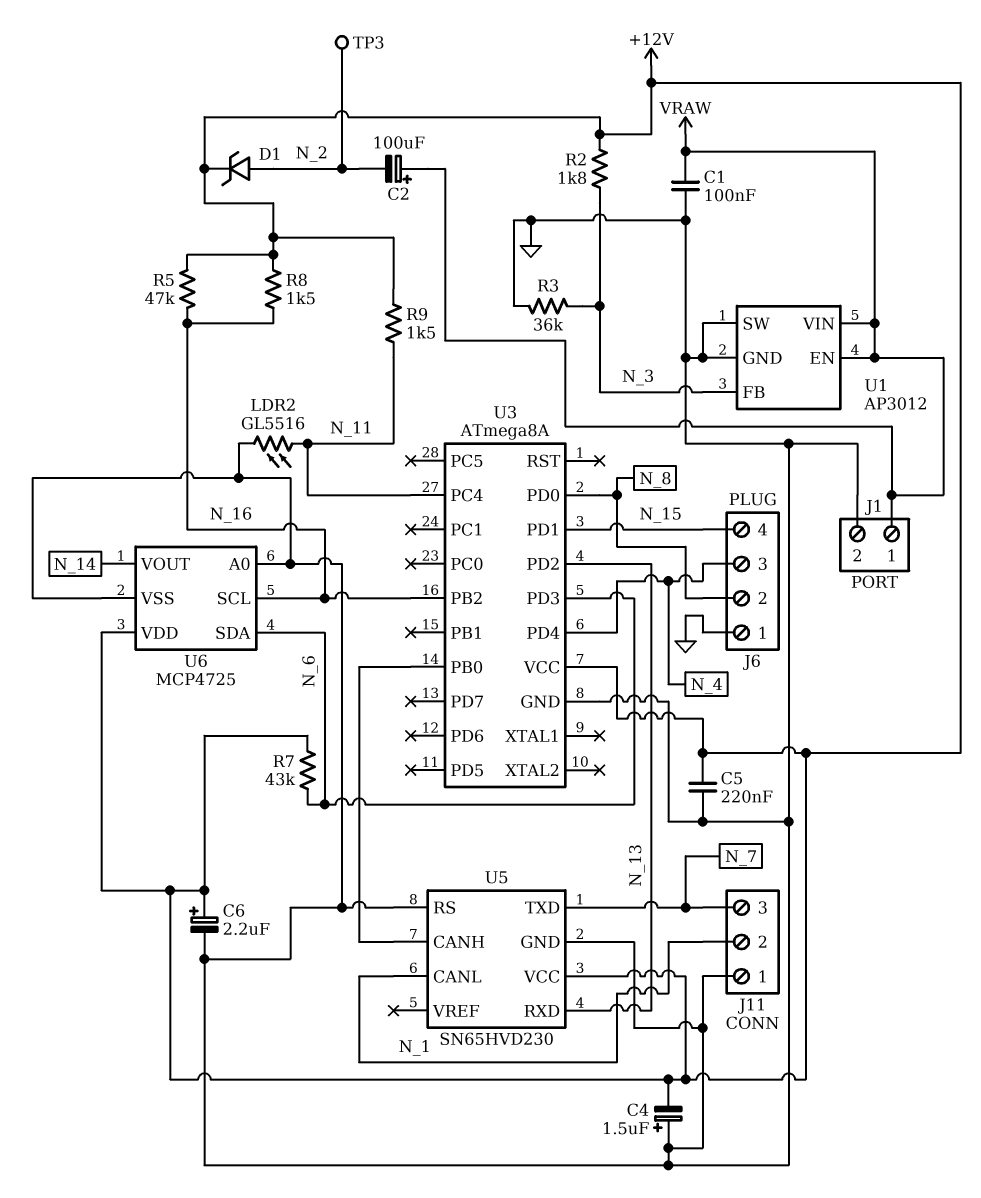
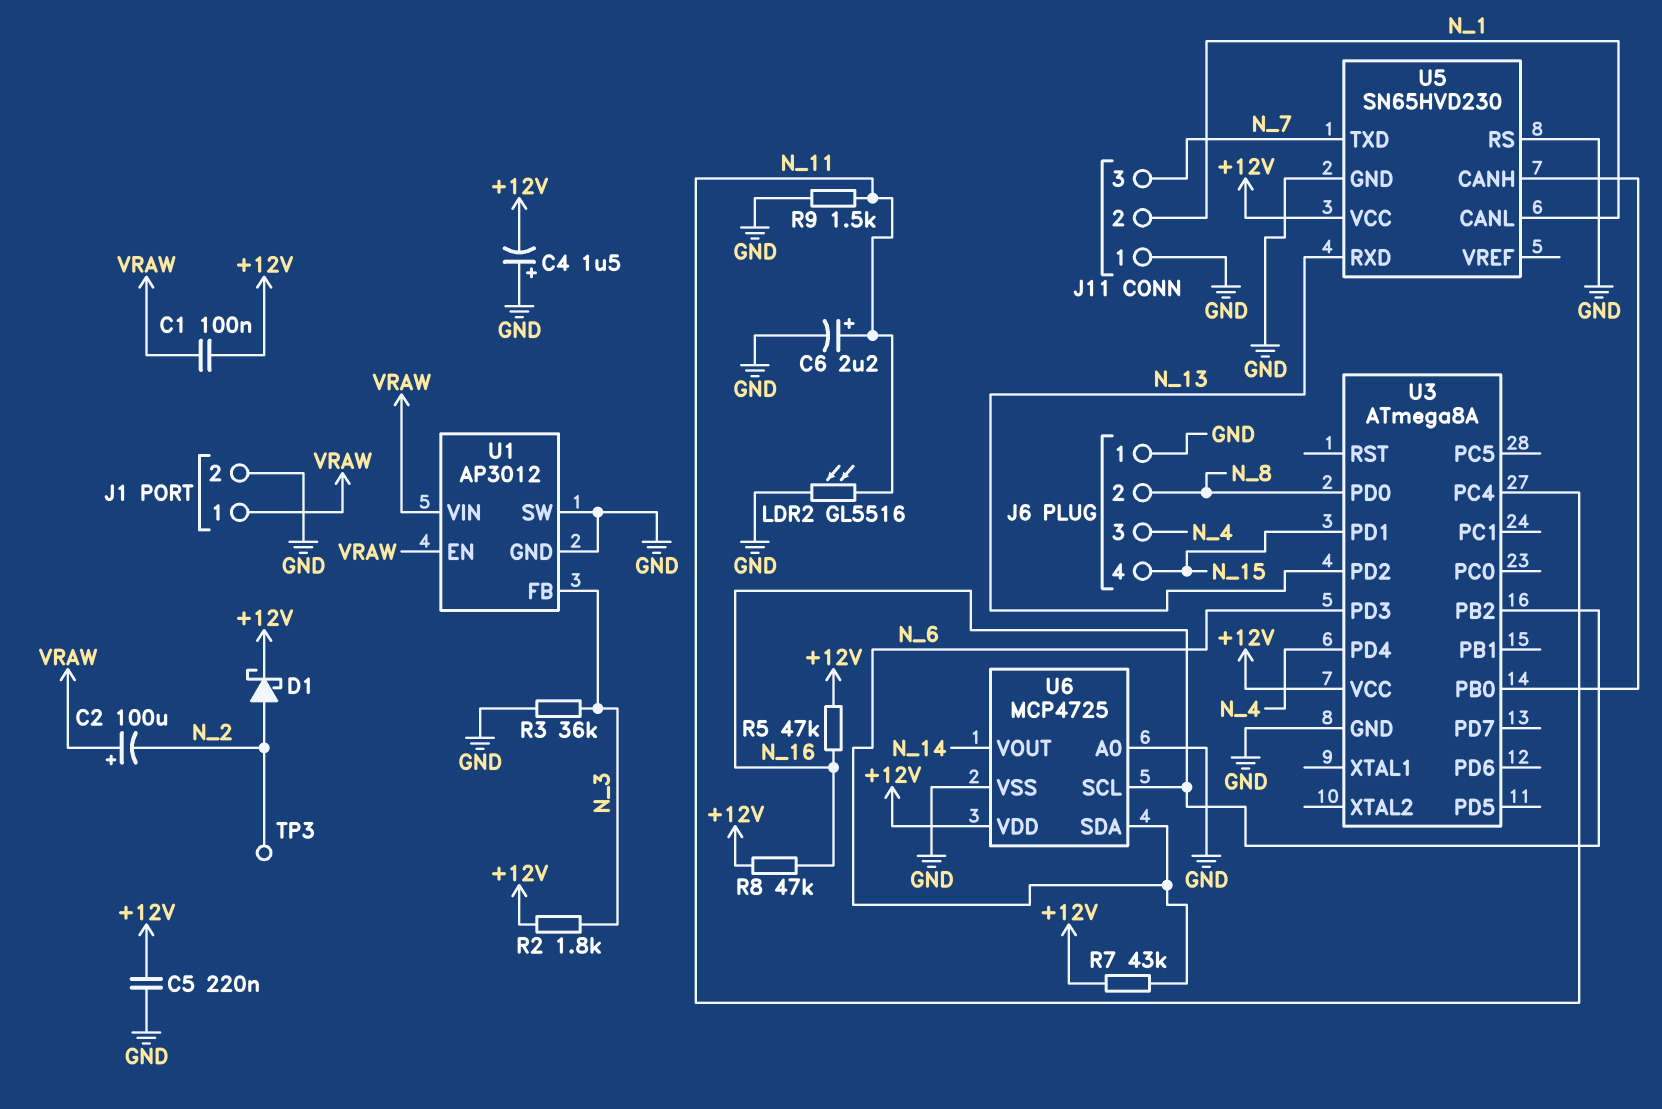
C1: 100nF (GND, VRAW) -> 100nF (+12V, VRAW)
C6: 2.2uF (plus +12V, minus GND) -> 2.2uF (plus N_11, minus GND)
D1: zener (A N_2, K +12V) -> schottky (A N_2, K +12V)
R8: 1.5k (+12V, N_16) -> 47k (+12V, N_16)
R9: 1.5k (+12V, N_11) -> 1.5k (GND, N_11)

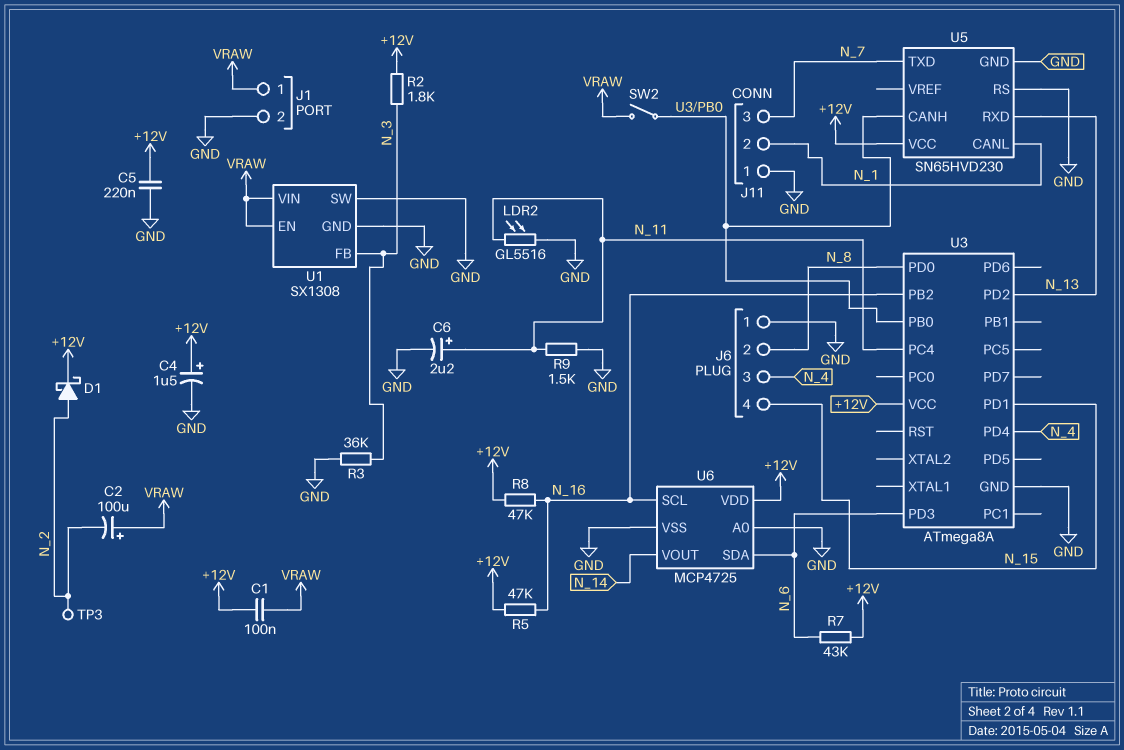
C4: 1.5uF (plus GND, minus +12V) -> 1.5uF (plus +12V, minus GND)
SW2: none -> switch (U3/PB0, VRAW)
U1: AP3012 -> SX1308

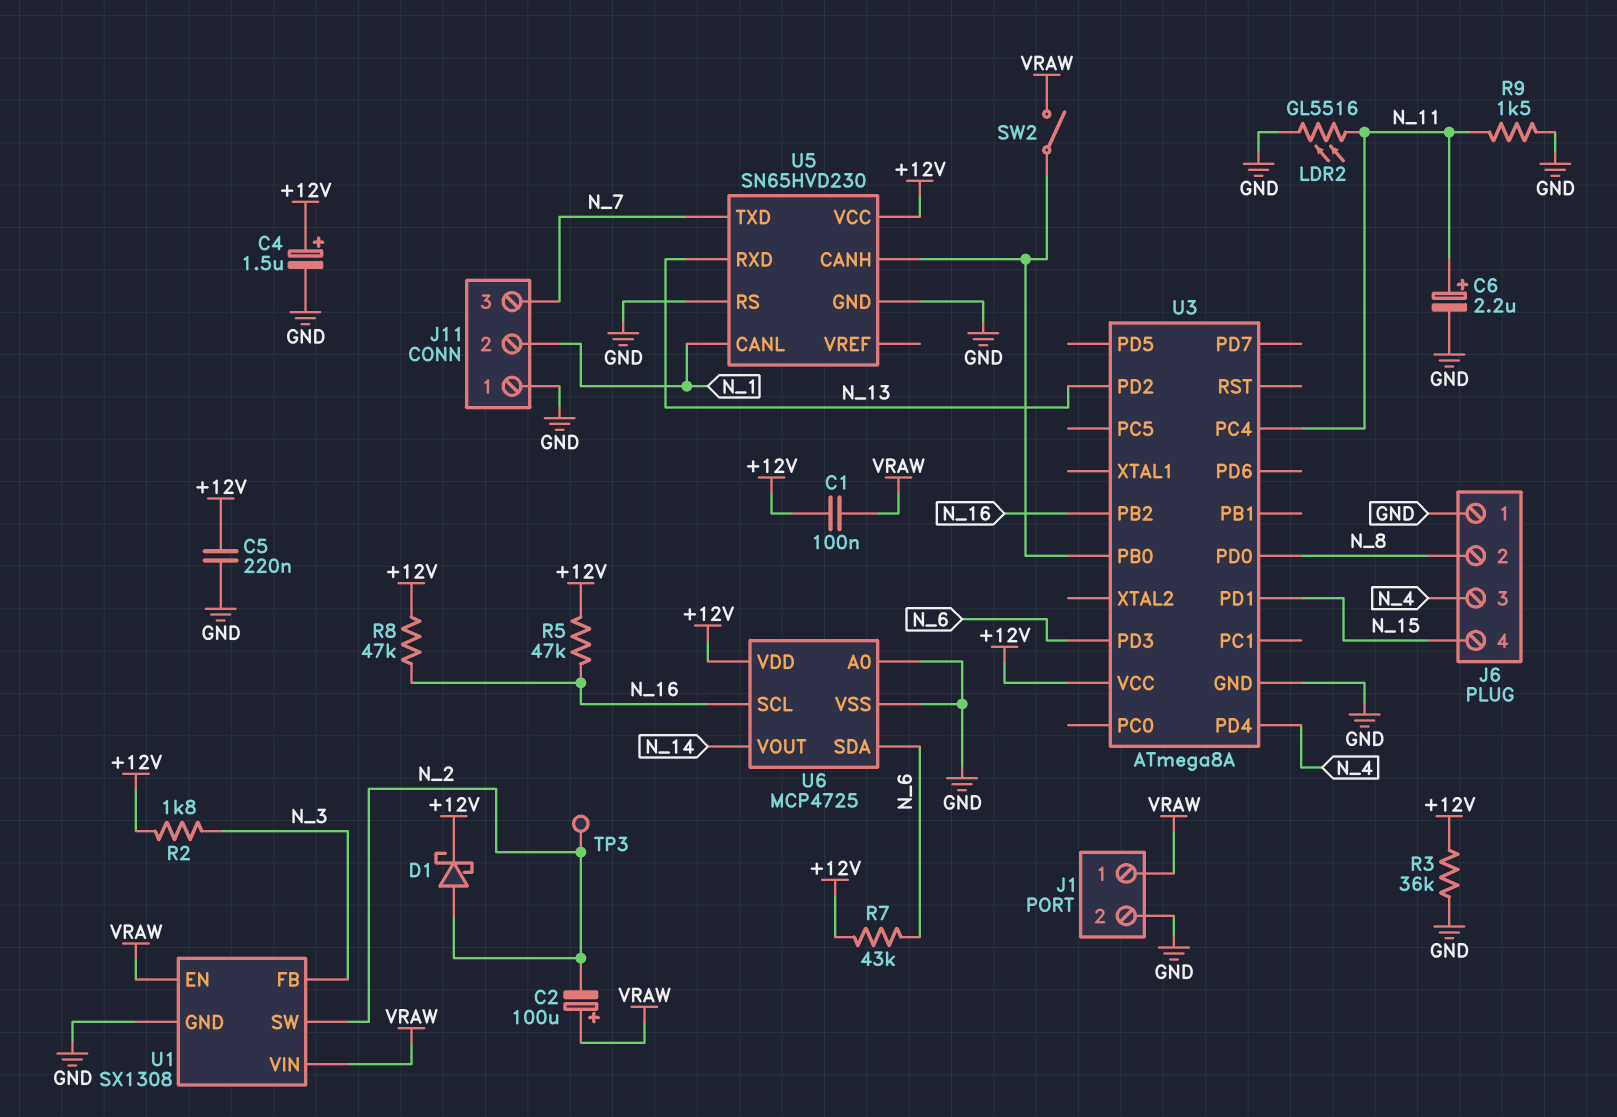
R3: 36k (GND, N_3) -> 36k (+12V, GND)
U1 pin SW: GND -> N_2

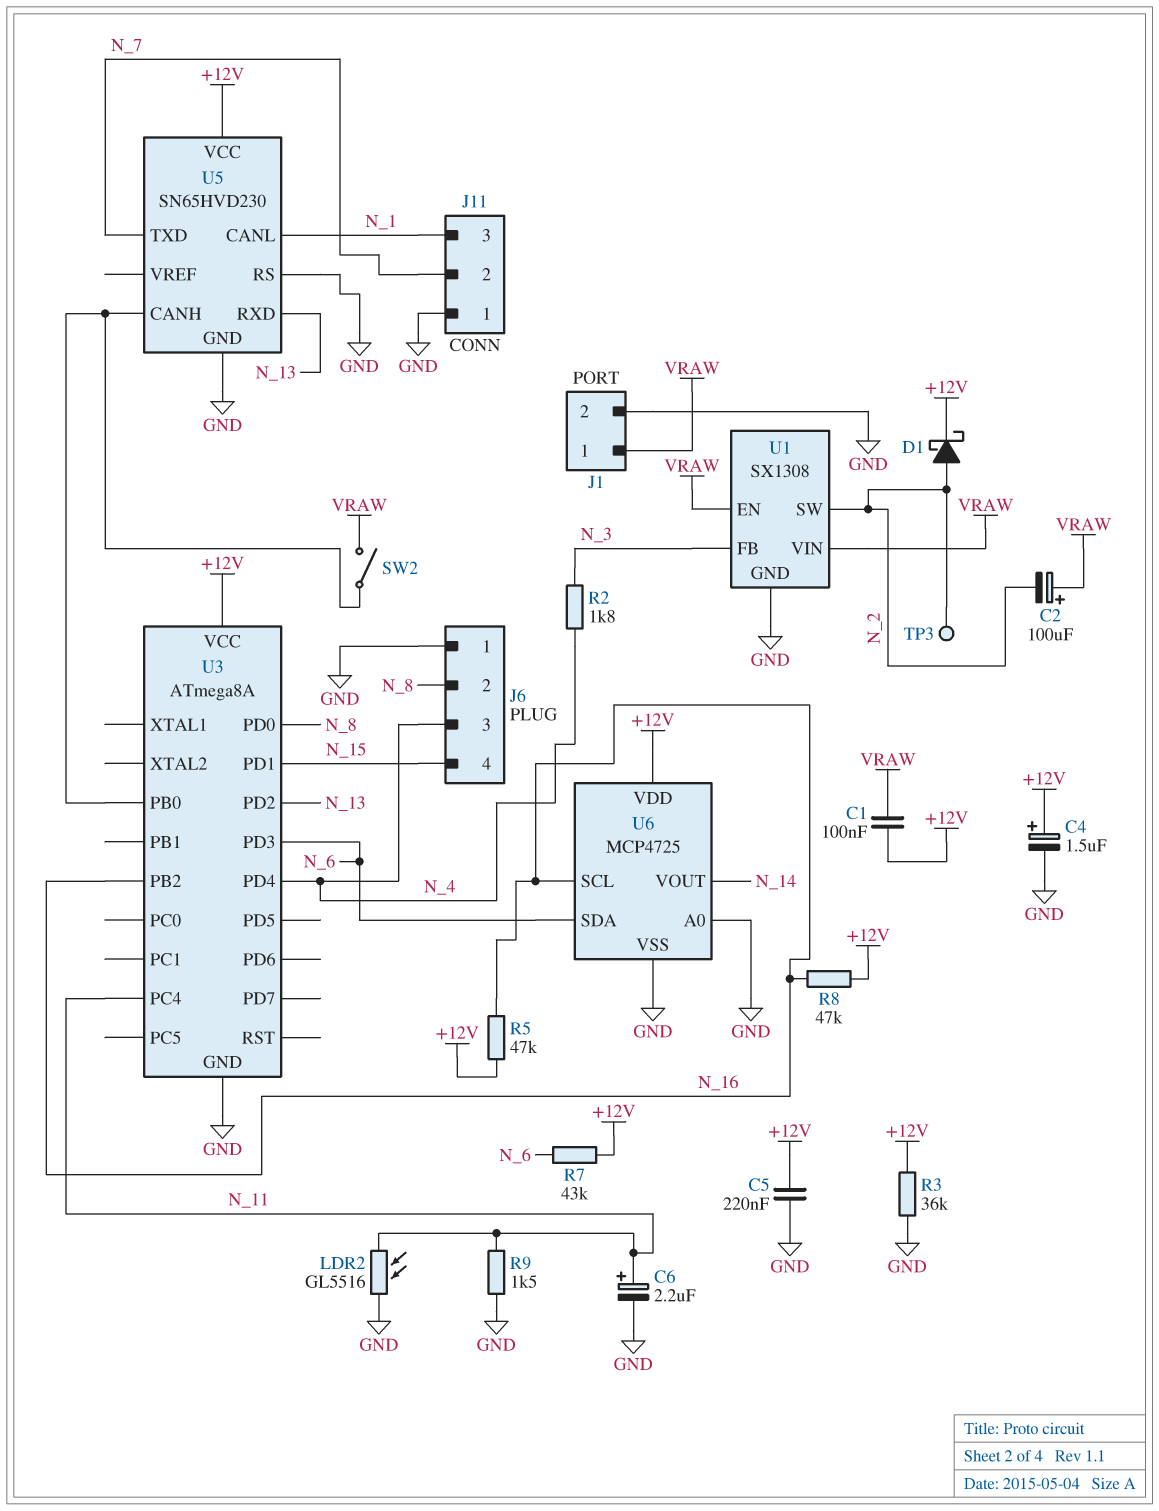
J11 pin 2: N_1 -> N_7
J11 pin 3: N_7 -> N_1
R2: 1.8k (+12V, N_3) -> 1.8k (N_3, N_4)

